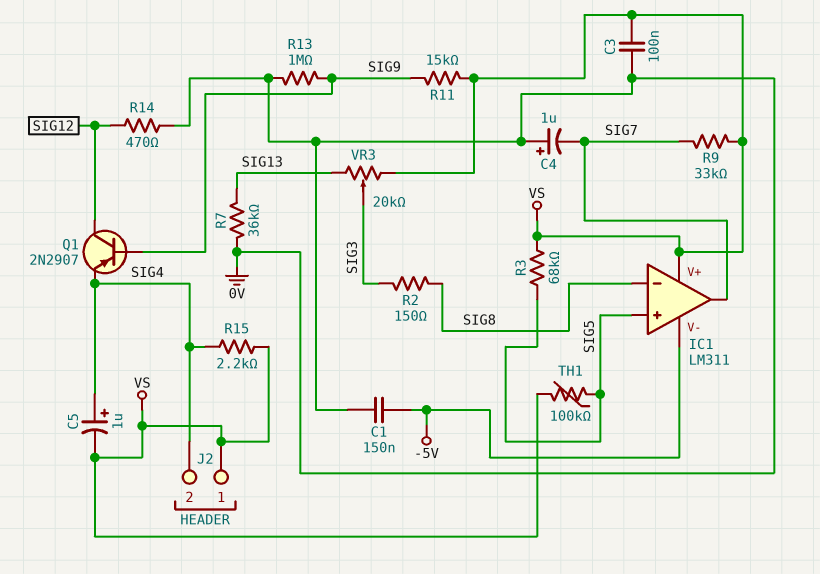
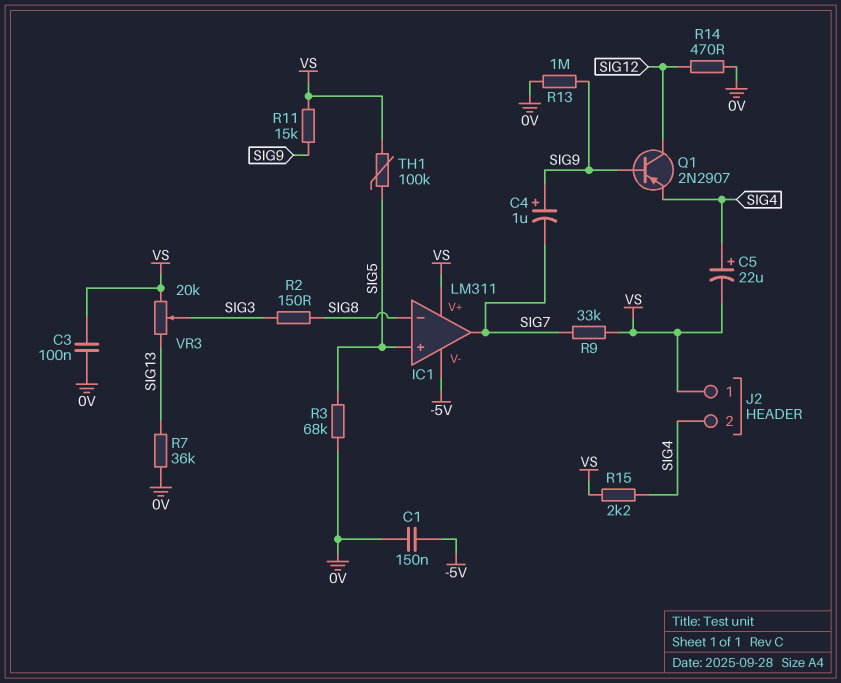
C4: 1uF (plus 0V, minus SIG7) -> 1uF (plus SIG9, minus SIG7)
C5: 1uF (plus SIG4, minus VS) -> 22uF (plus SIG4, minus VS)
R3: 68k (SIG5, VS) -> 68k (0V, SIG5)

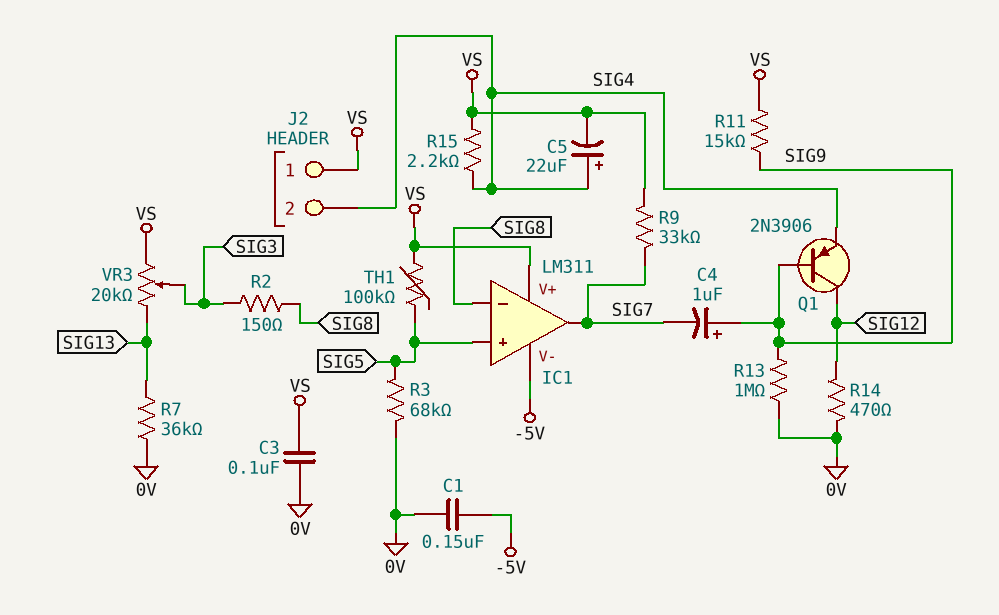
Q1: PNP 2N2907 (B SIG9, C SIG12, E SIG4) -> PNP 2N3906 (B SIG9, C SIG12, E SIG4)

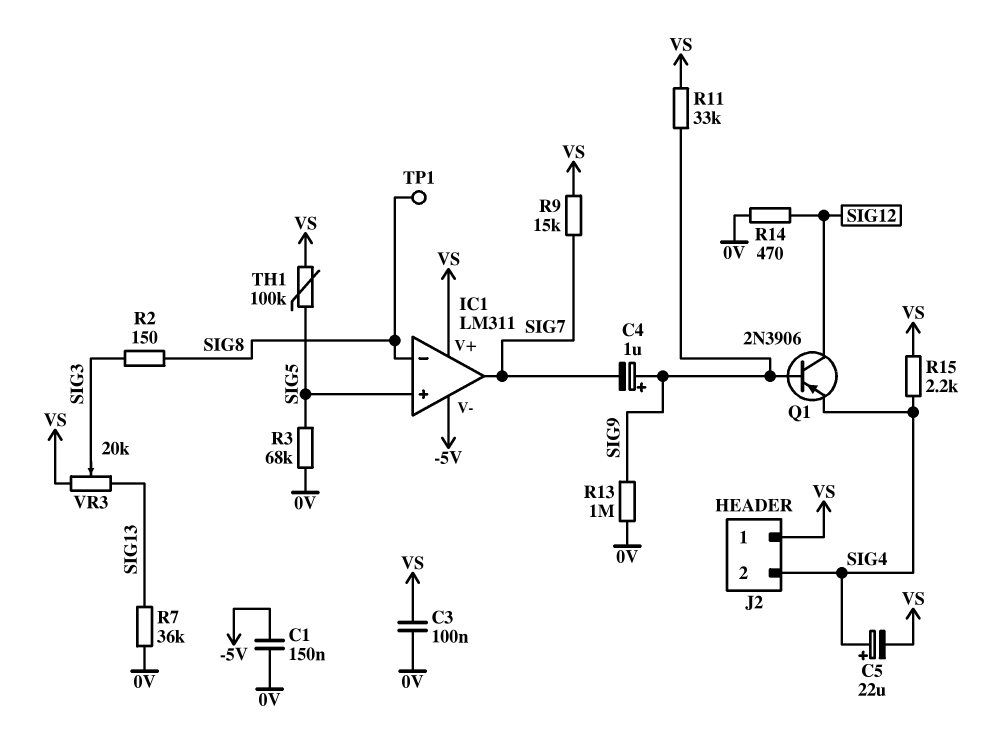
R9: 33k (SIG7, VS) -> 15k (SIG7, VS)
R11: 15k (SIG9, VS) -> 33k (SIG9, VS)
TP1: none -> test point (SIG8)

